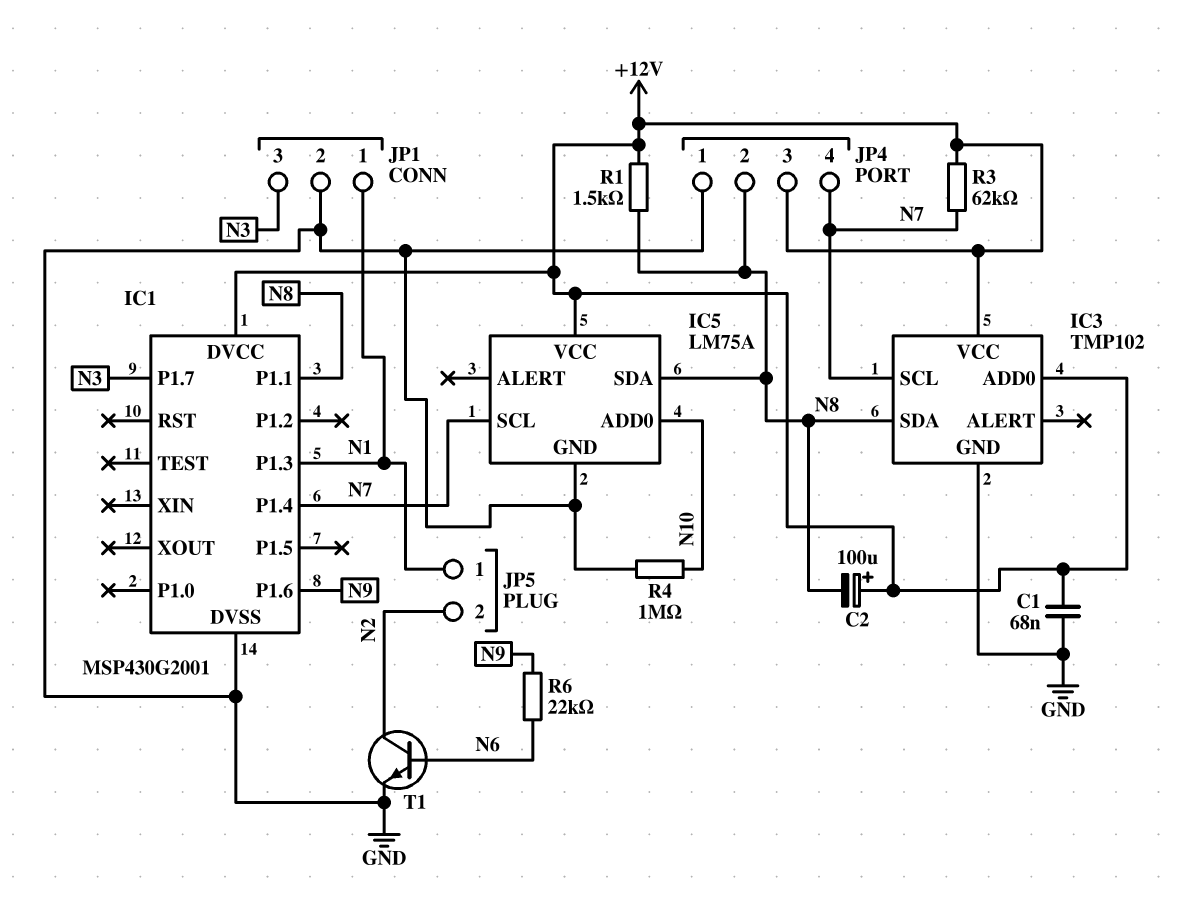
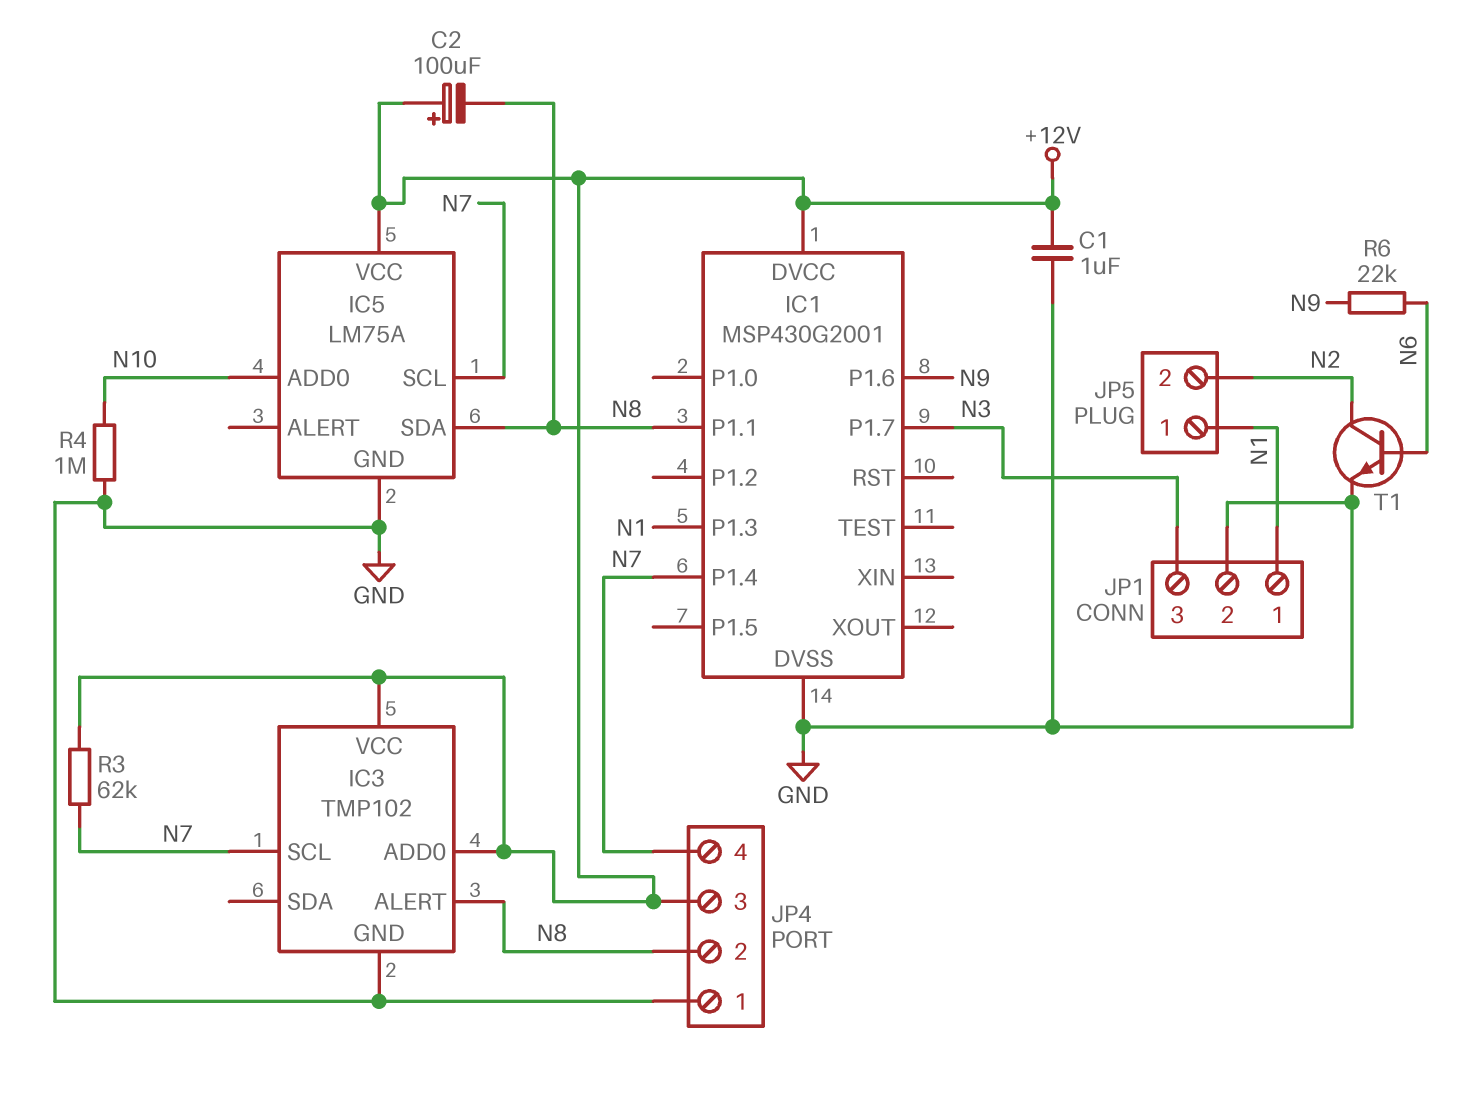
C1: 68nF (+12V, GND) -> 1uF (+12V, GND)
IC3 pin ALERT: none -> N8
IC3 pin SDA: N8 -> none
R1: 1.5k (+12V, N8) -> none

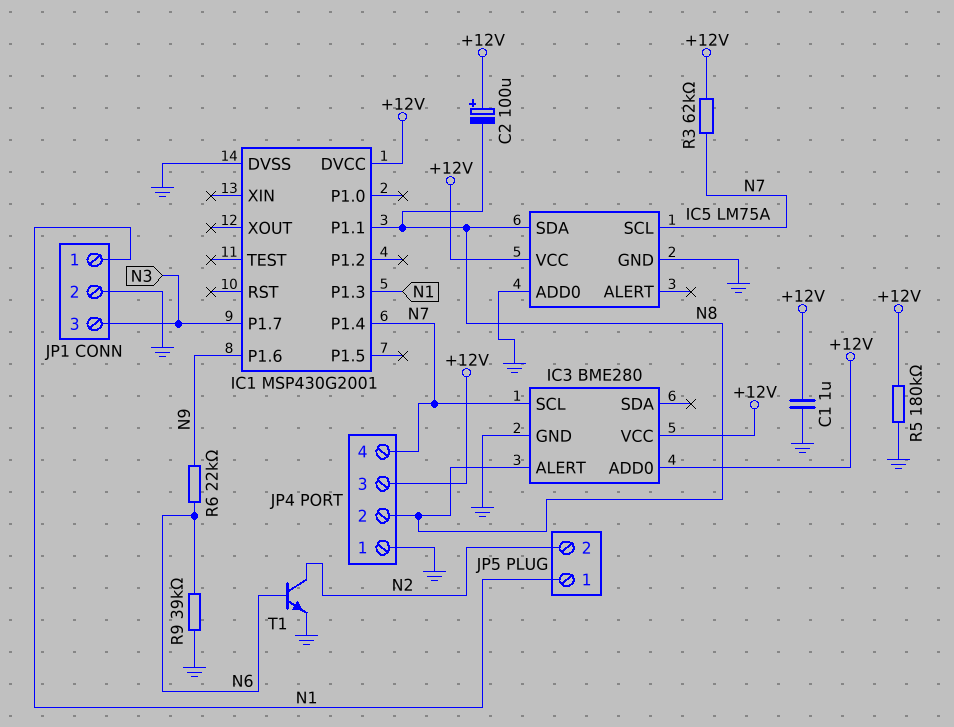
IC3: TMP102 -> BME280
IC5 pin ADD0: N10 -> GND
R4: 1M (GND, N10) -> none
R5: none -> 180k (+12V, GND)
R9: none -> 39k (GND, N6)

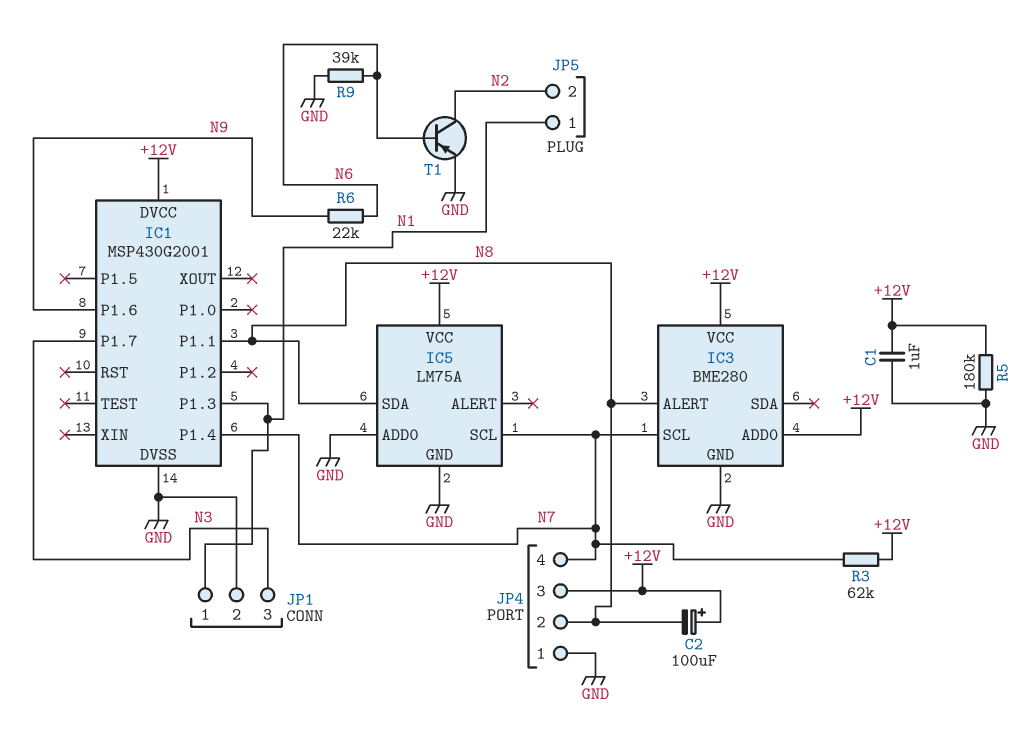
T1: NPN (B N6, C N2, E GND) -> PNP (B N6, C N2, E GND)

